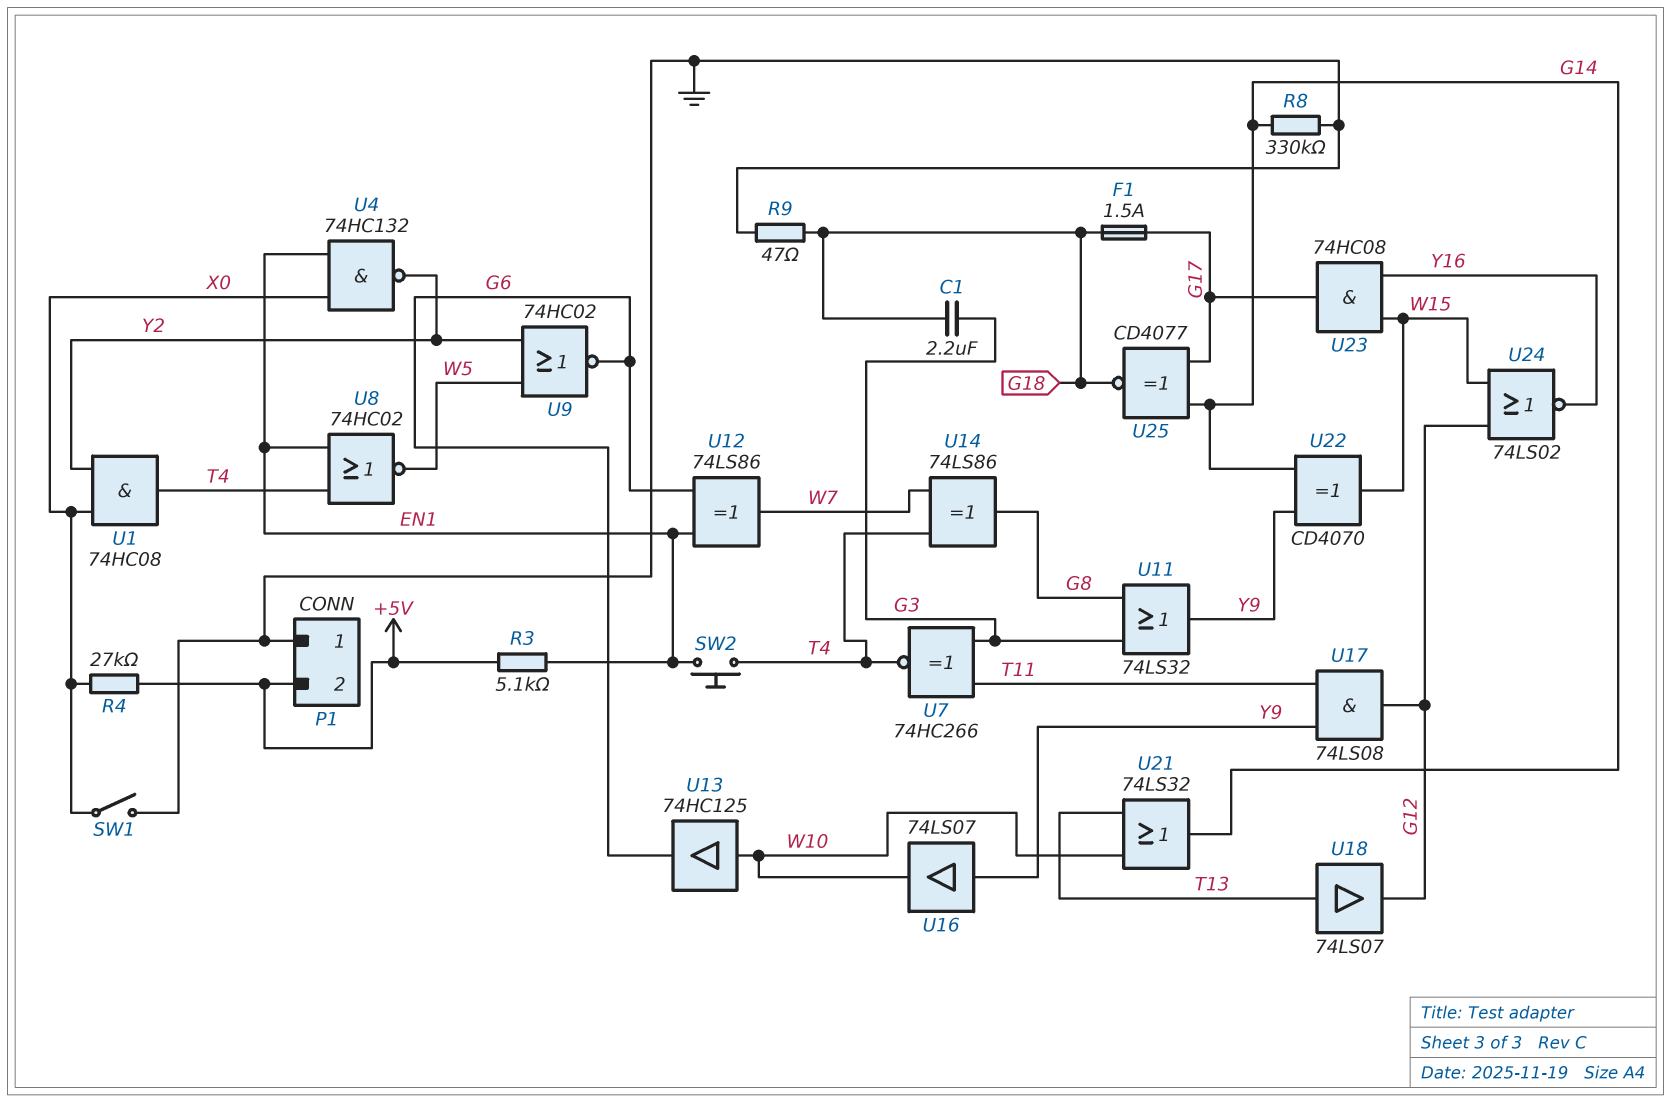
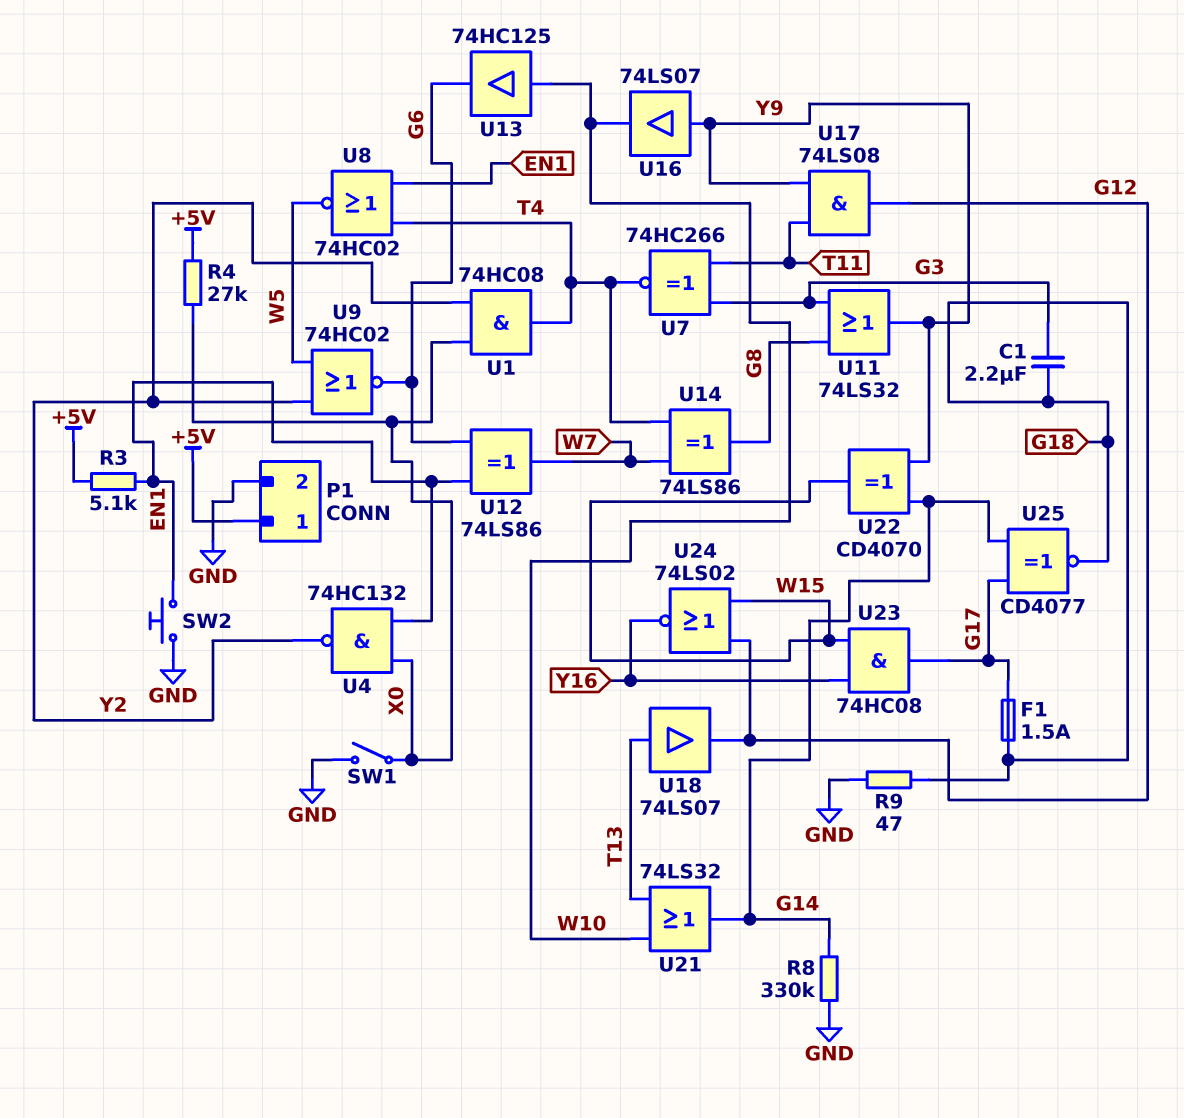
P1 pin 1: GND -> +5V
P1 pin 2: +5V -> GND
SW2: button (EN1, T4) -> button (EN1, GND)

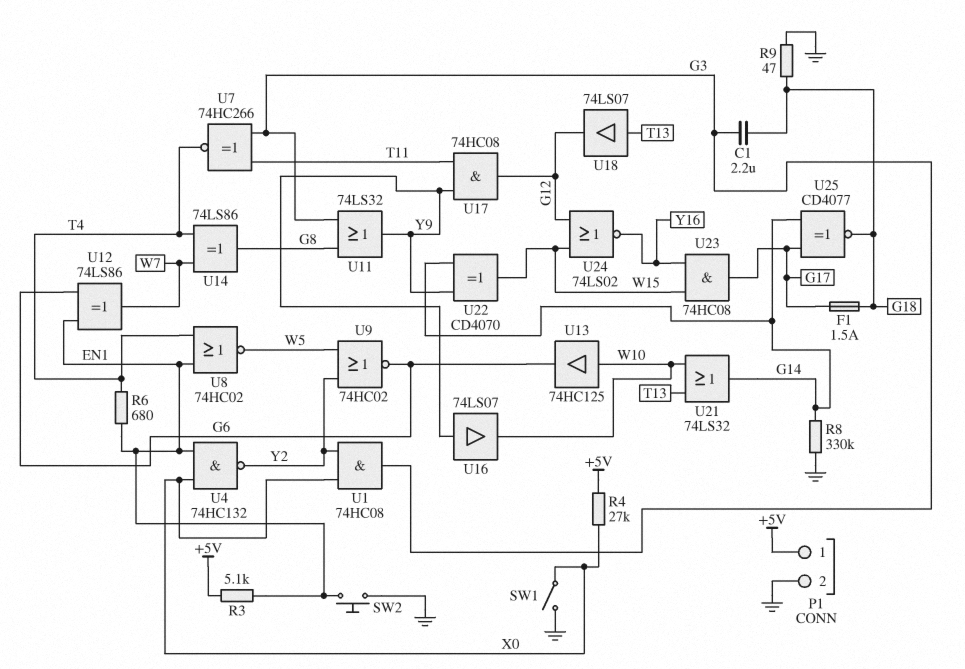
R6: none -> 680 (EN1, T4)
U1: AND 74HC08 (in X0, in Y2, out T4) -> AND 74HC08 (in X0, in Y2, out G3)
U17: AND 74LS08 (in T11, in Y9, out G12) -> AND 74HC08 (in T11, in Y9, out G12)

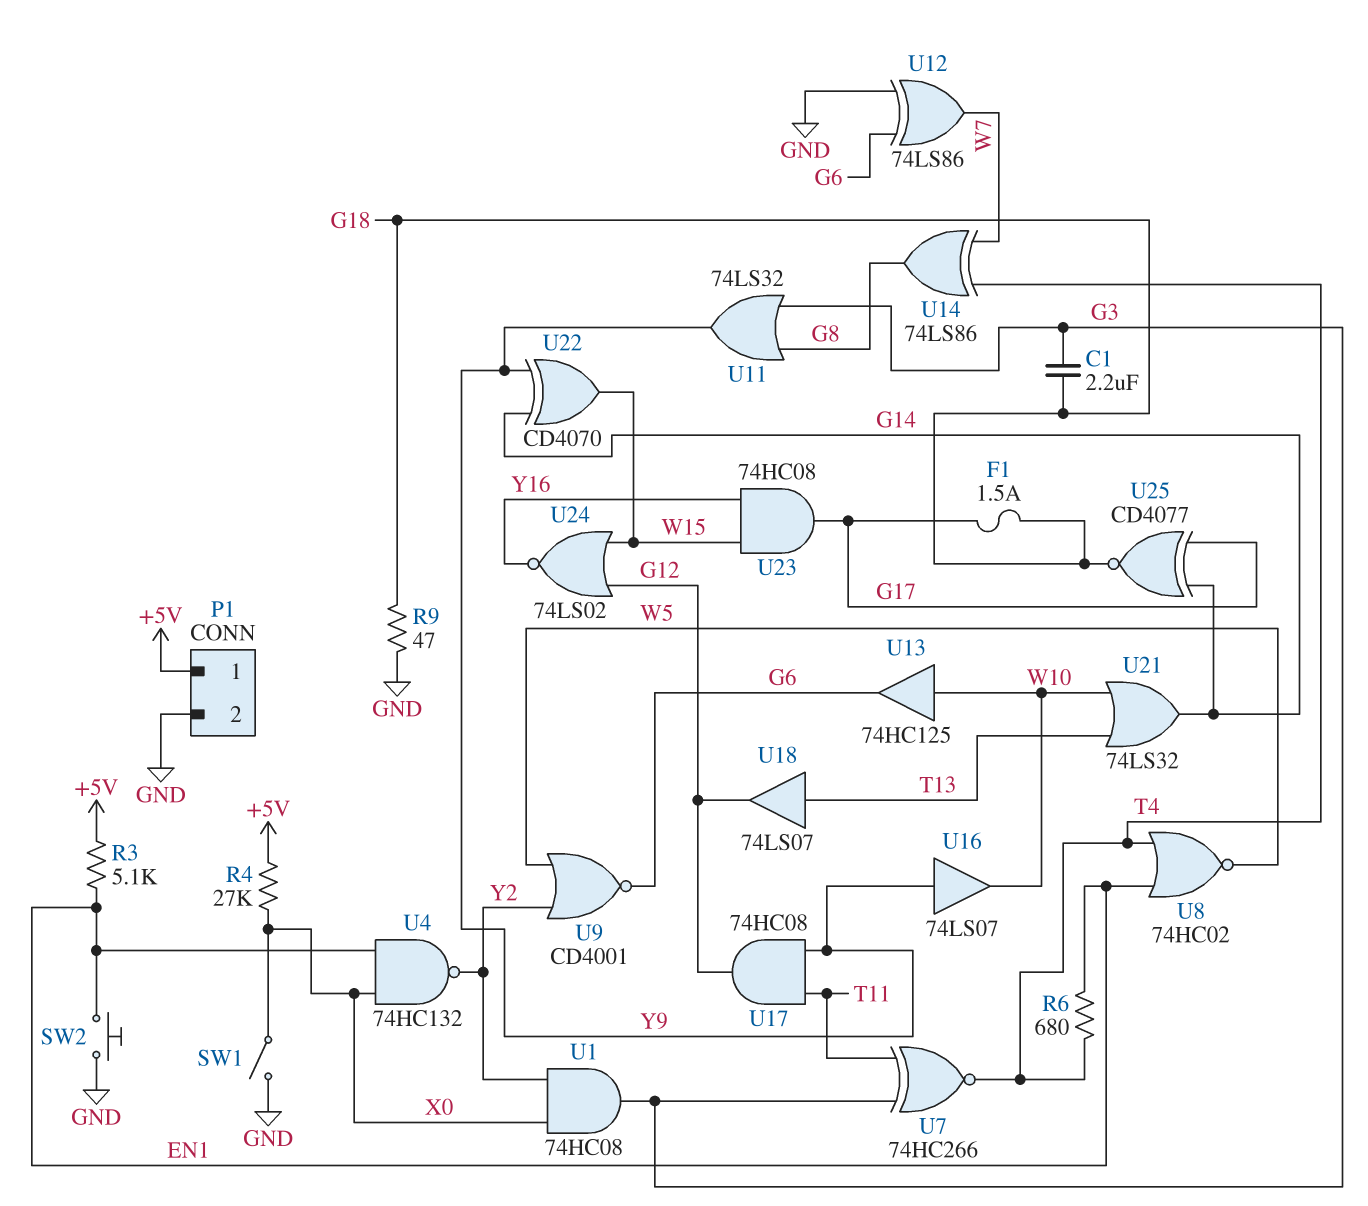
R8: 330k (G14, GND) -> none
U9: NOR 74HC02 (in W5, in Y2, out G6) -> NOR CD4001 (in W5, in Y2, out G6)
U12: XOR 74LS86 (in EN1, in G6, out W7) -> XOR 74LS86 (in G6, in GND, out W7)

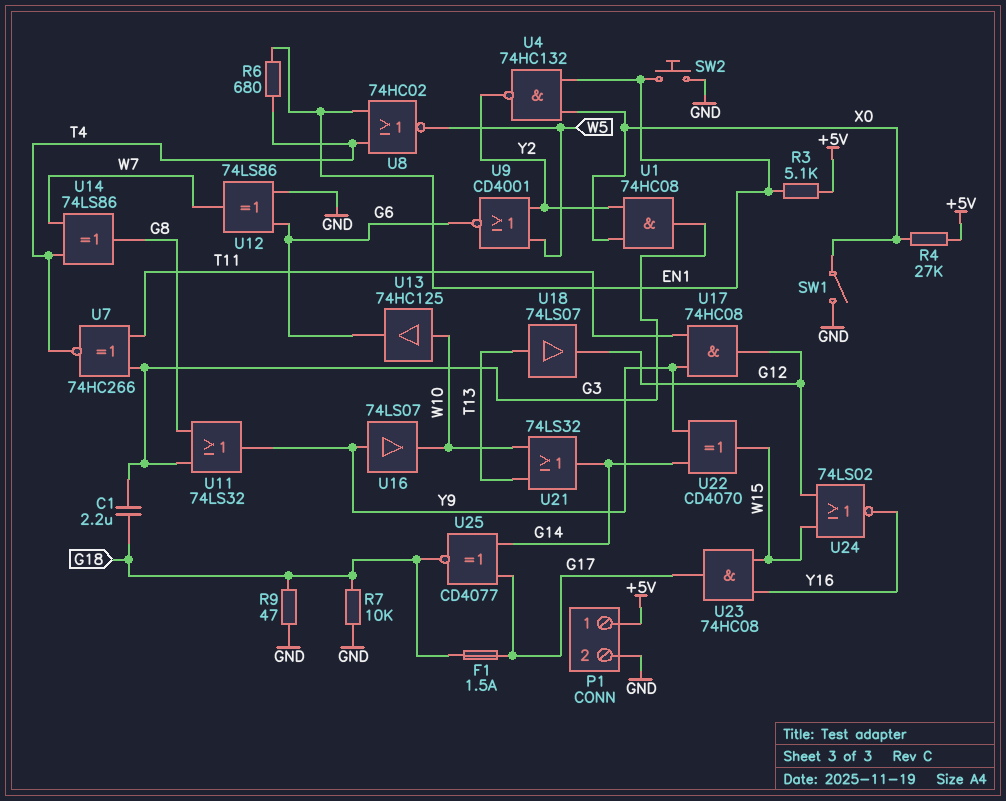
R7: none -> 10k (G18, GND)

